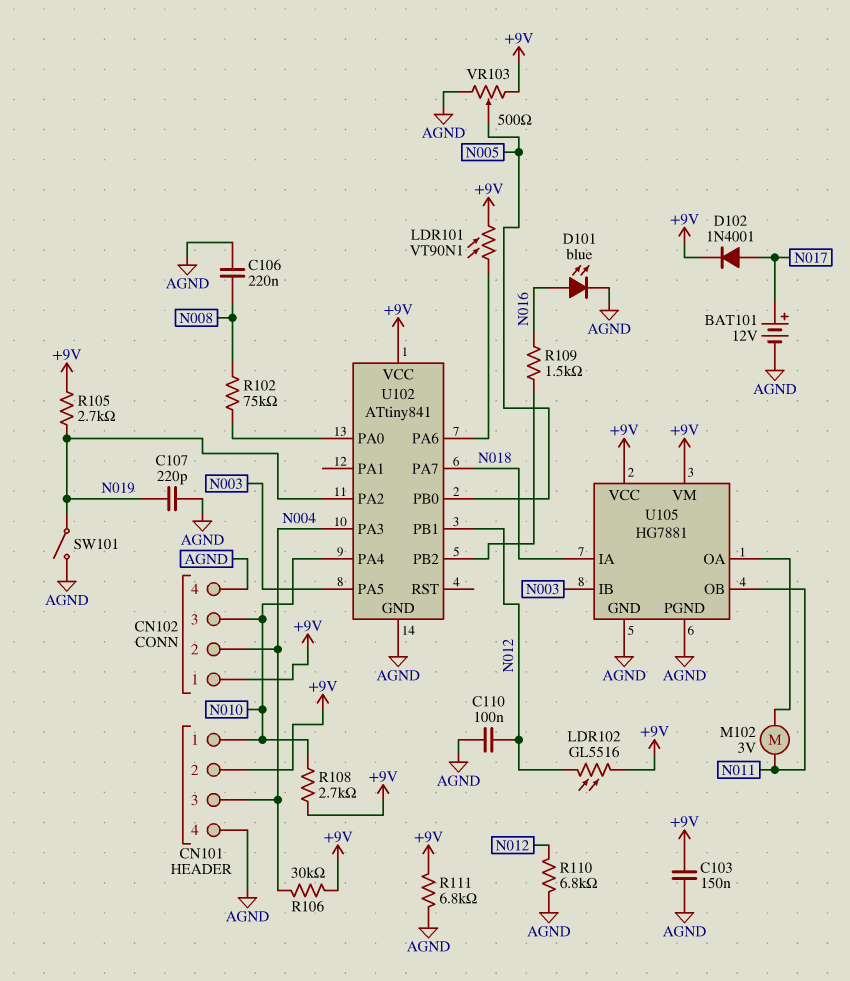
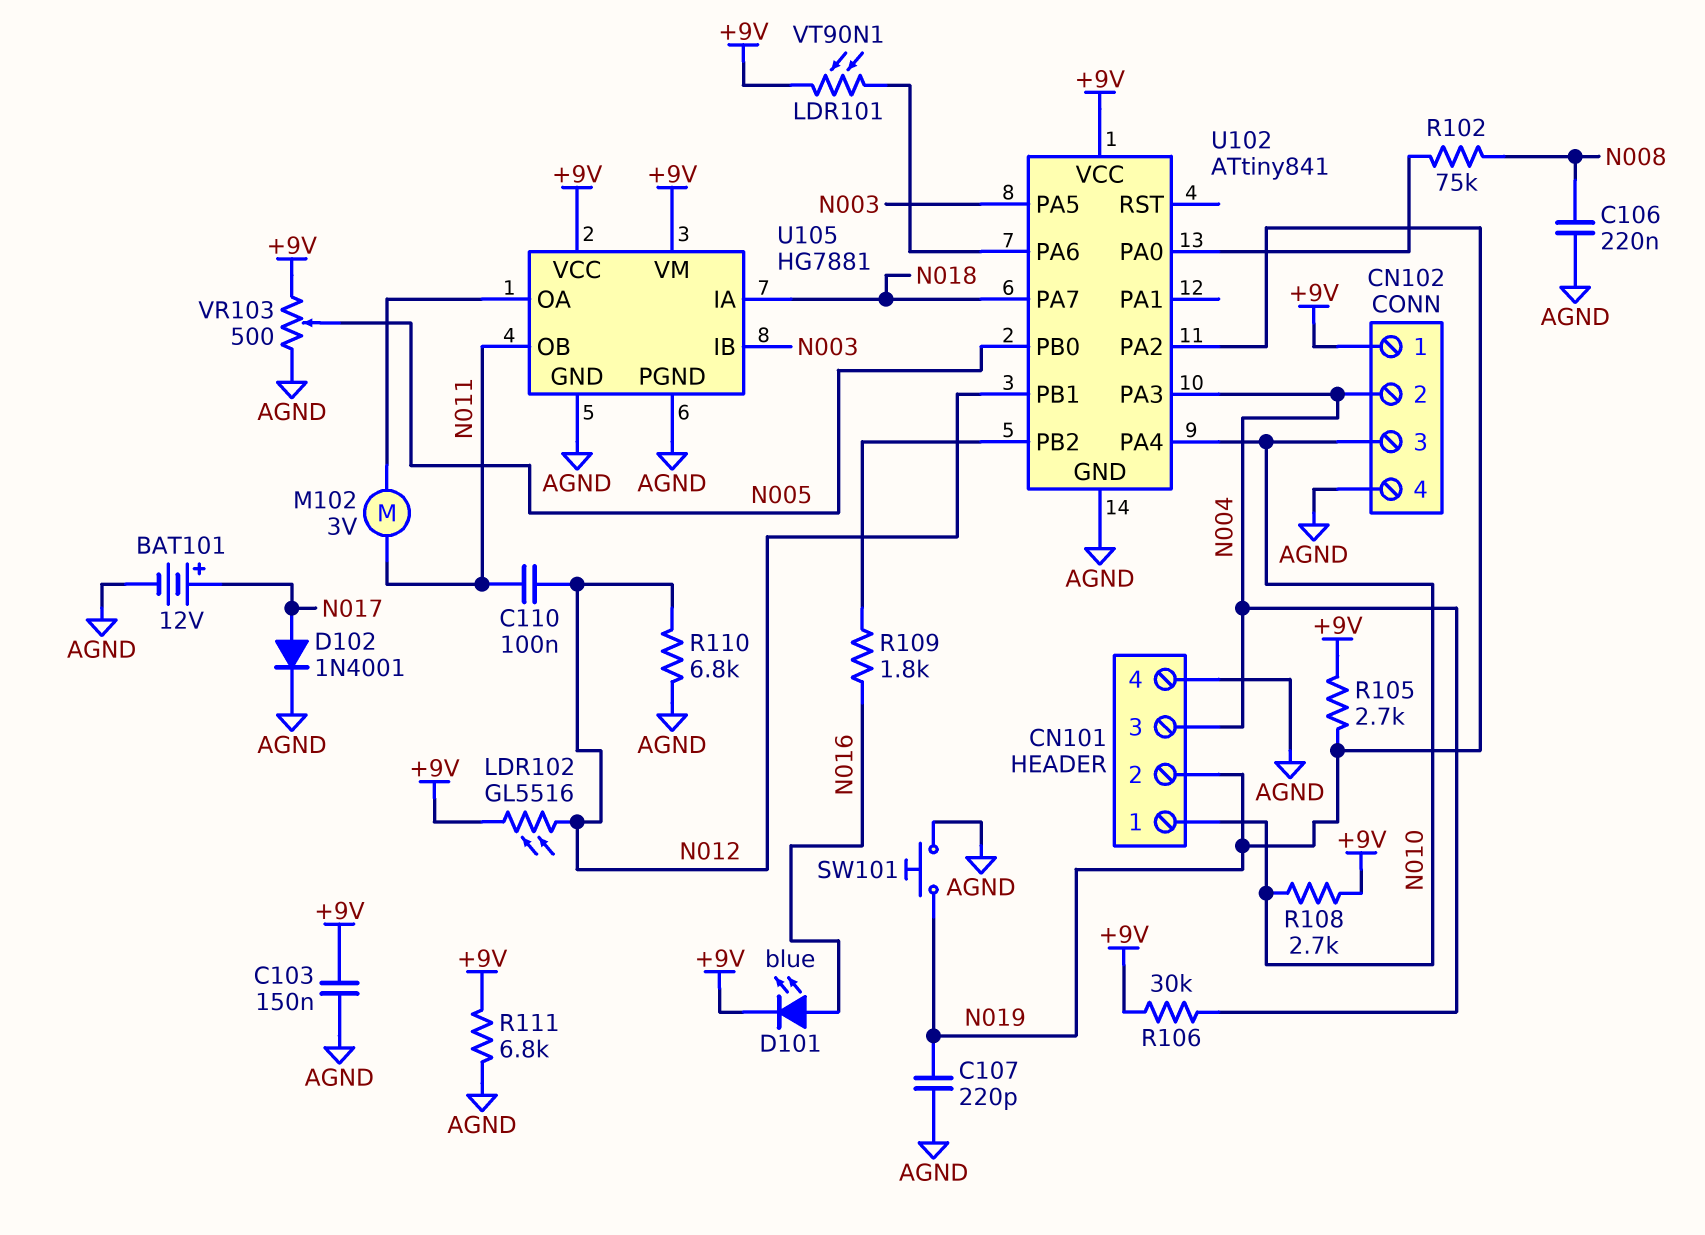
C110: 100nF (AGND, N012) -> 100nF (N011, N012)
CN101 pin 2: +9V -> N019
D101: LED blue (A N016, K AGND) -> LED blue (A N016, K +9V)
D102: diode 1N4001 (A N017, K +9V) -> diode 1N4001 (A N017, K AGND)
R109: 1.5k (N016, U102/PB2) -> 1.8k (N016, U102/PB2)
SW101: switch (AGND, N019) -> button (AGND, N019)

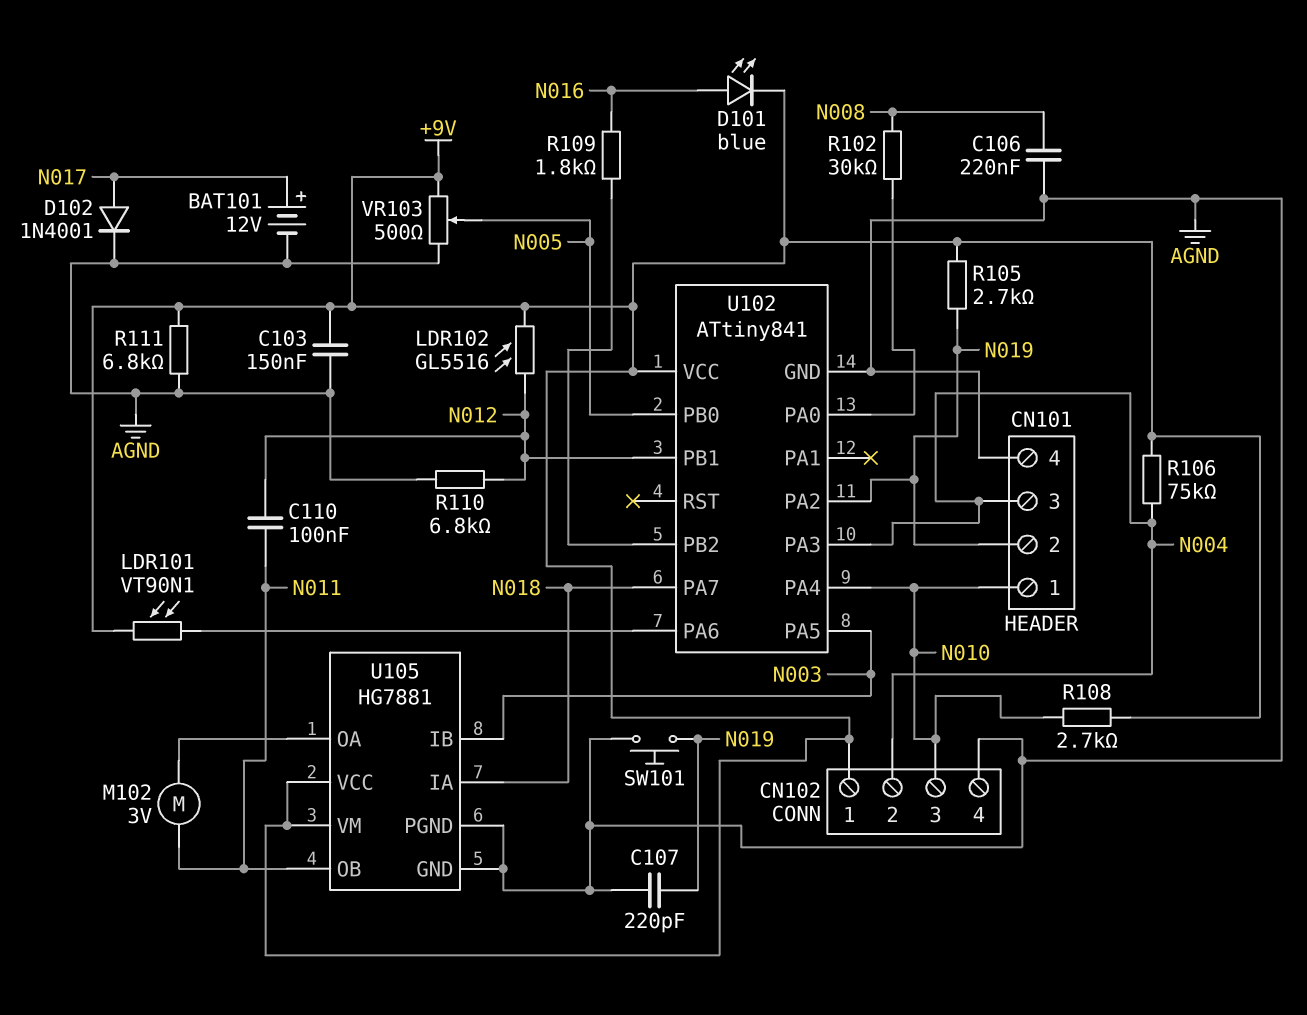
R102: 75k (N008, U102/PA0) -> 30k (N008, U102/PA0)
R106: 30k (+9V, N004) -> 75k (+9V, N004)

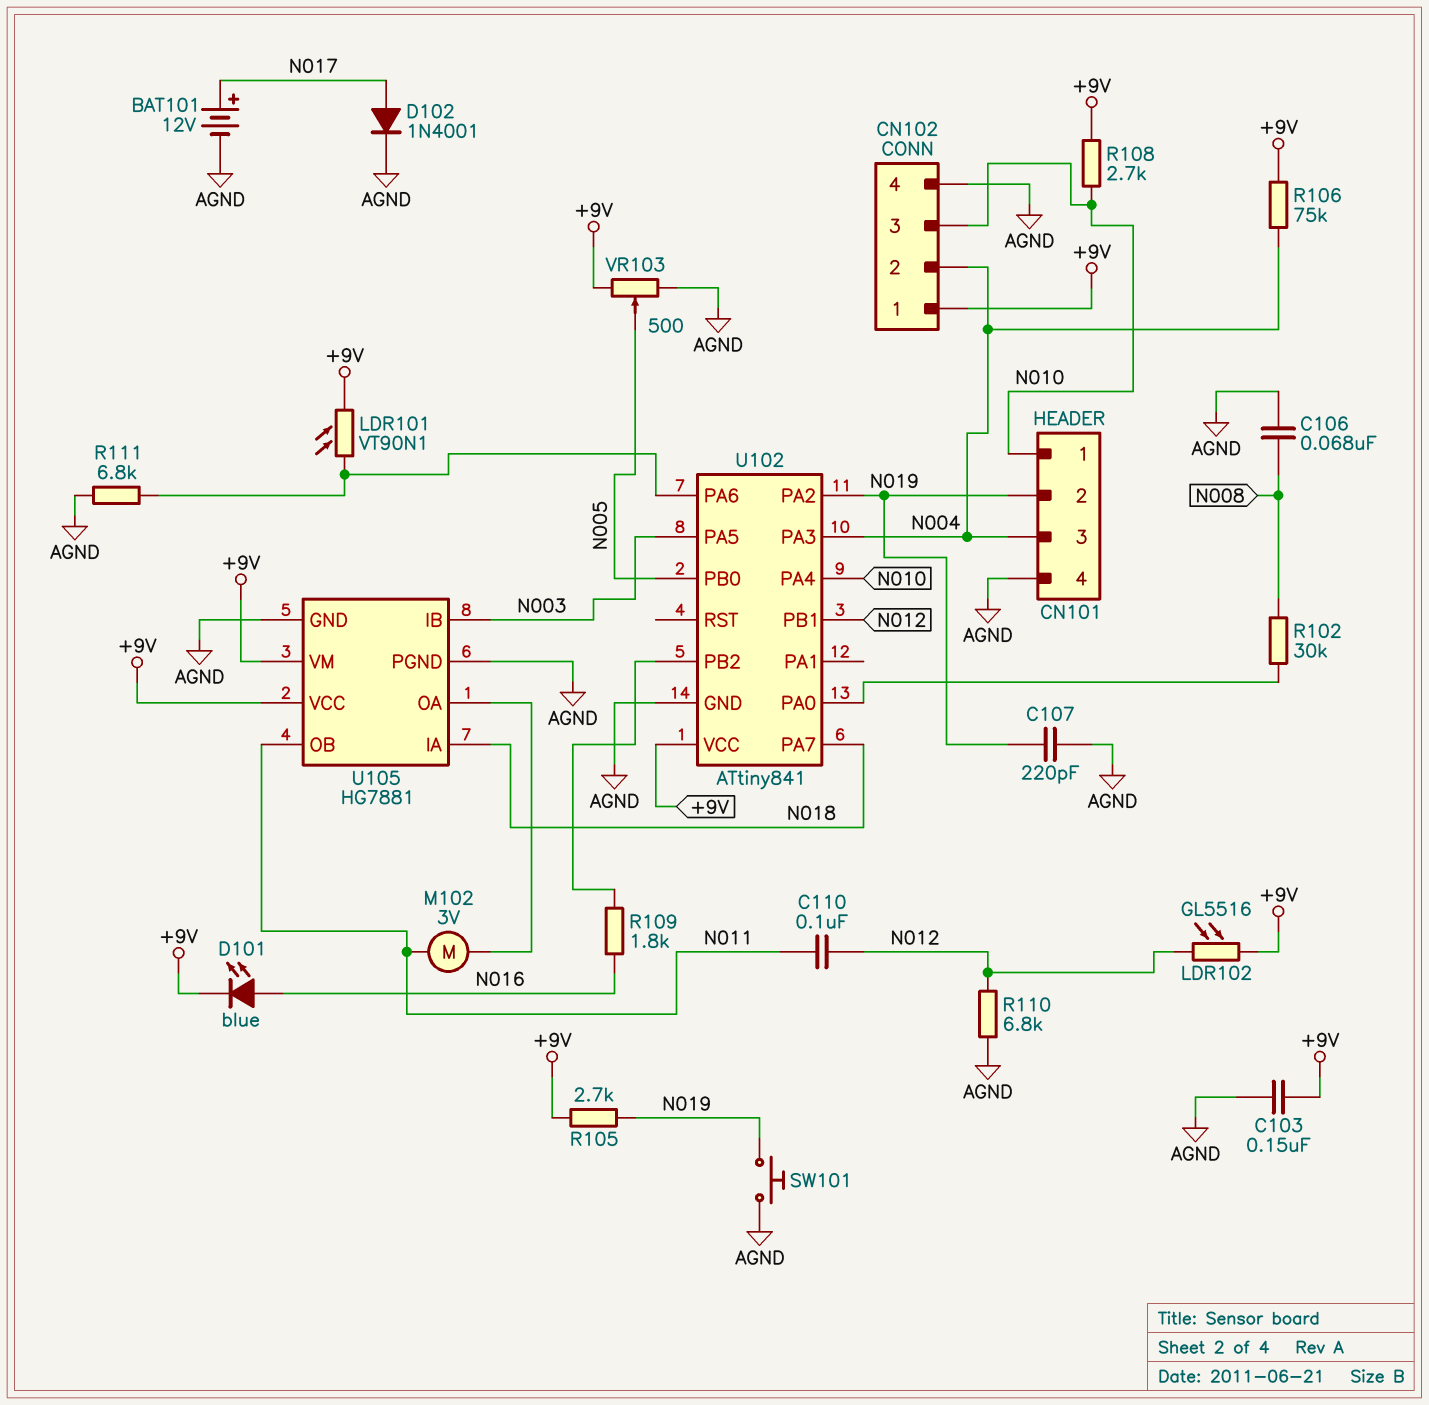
C106: 220nF (AGND, N008) -> 68nF (AGND, N008)
R111: 6.8k (+9V, AGND) -> 6.8k (AGND, U102/PA6)

